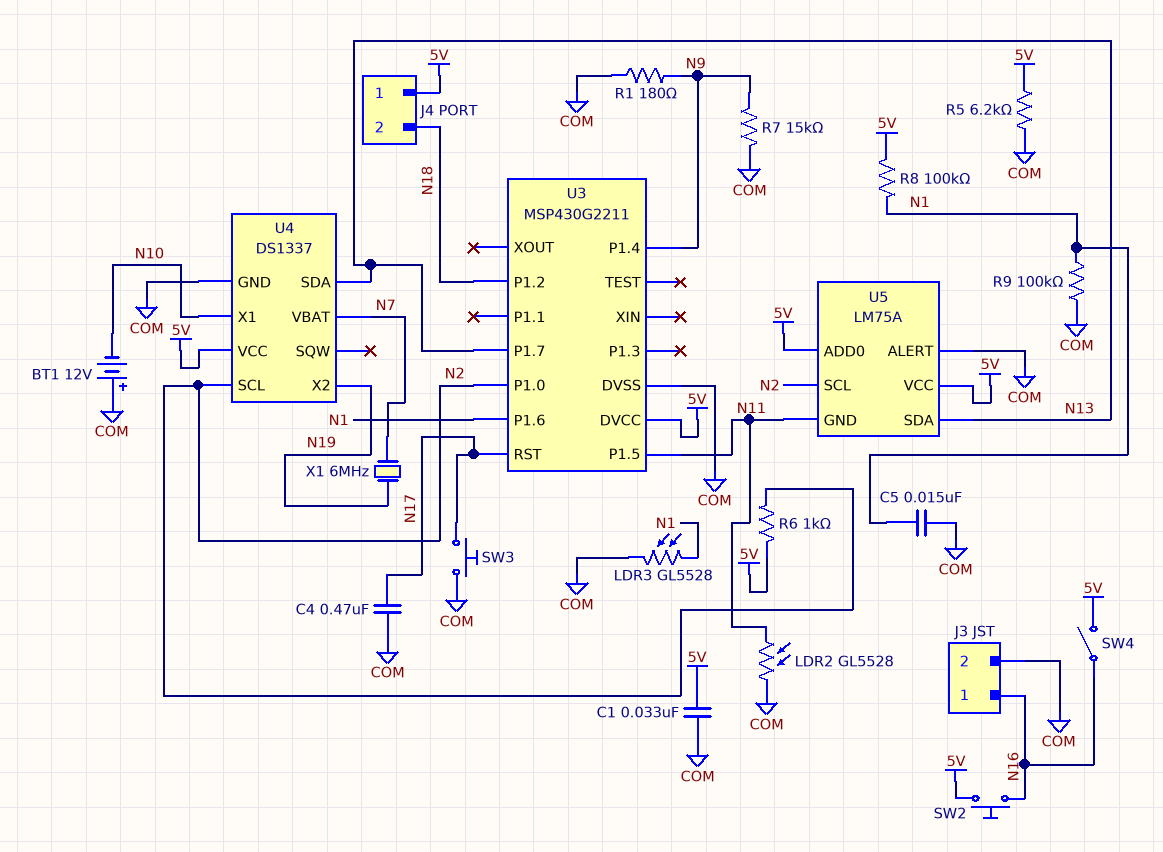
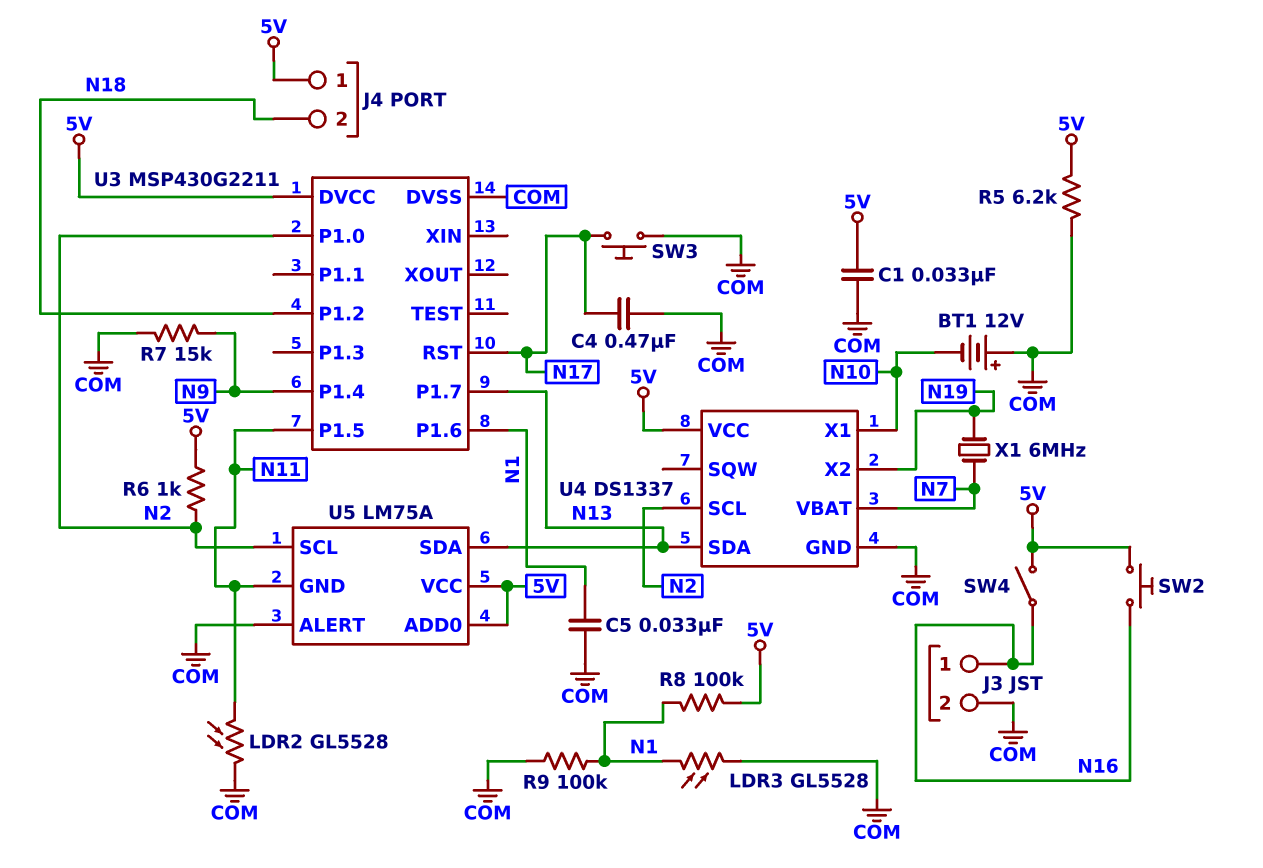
C5: 15nF (COM, N1) -> 33nF (COM, N1)
R1: 180 (COM, N9) -> none

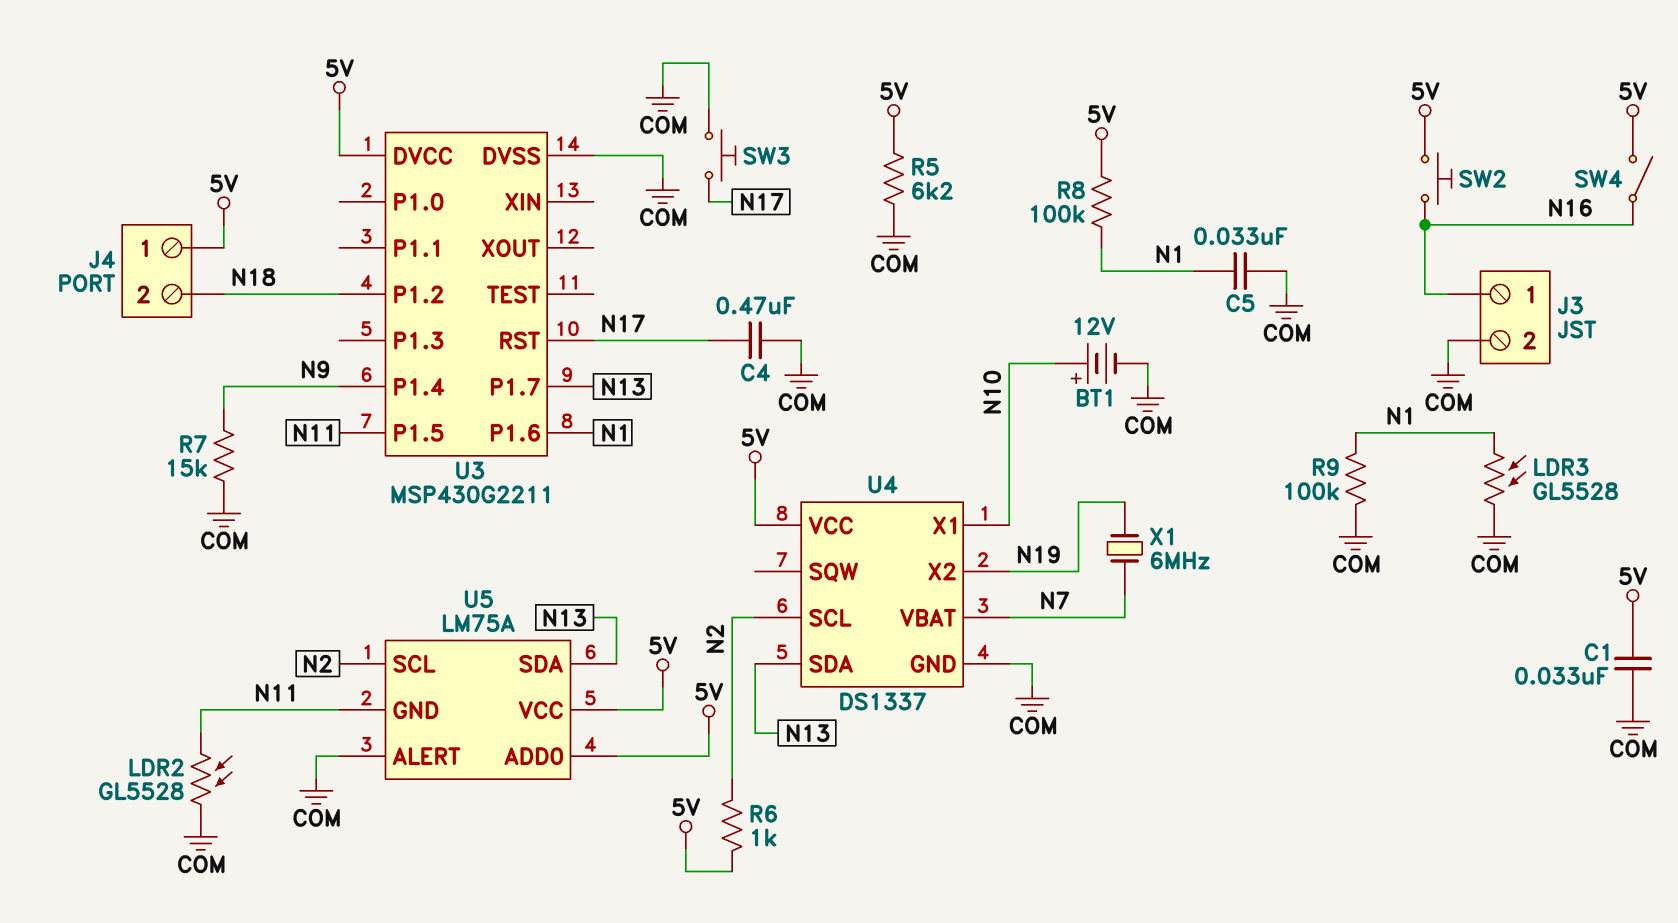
BT1: 12V (plus COM, minus N10) -> 12V (plus N10, minus COM)
U3 pin P1.0: N2 -> none

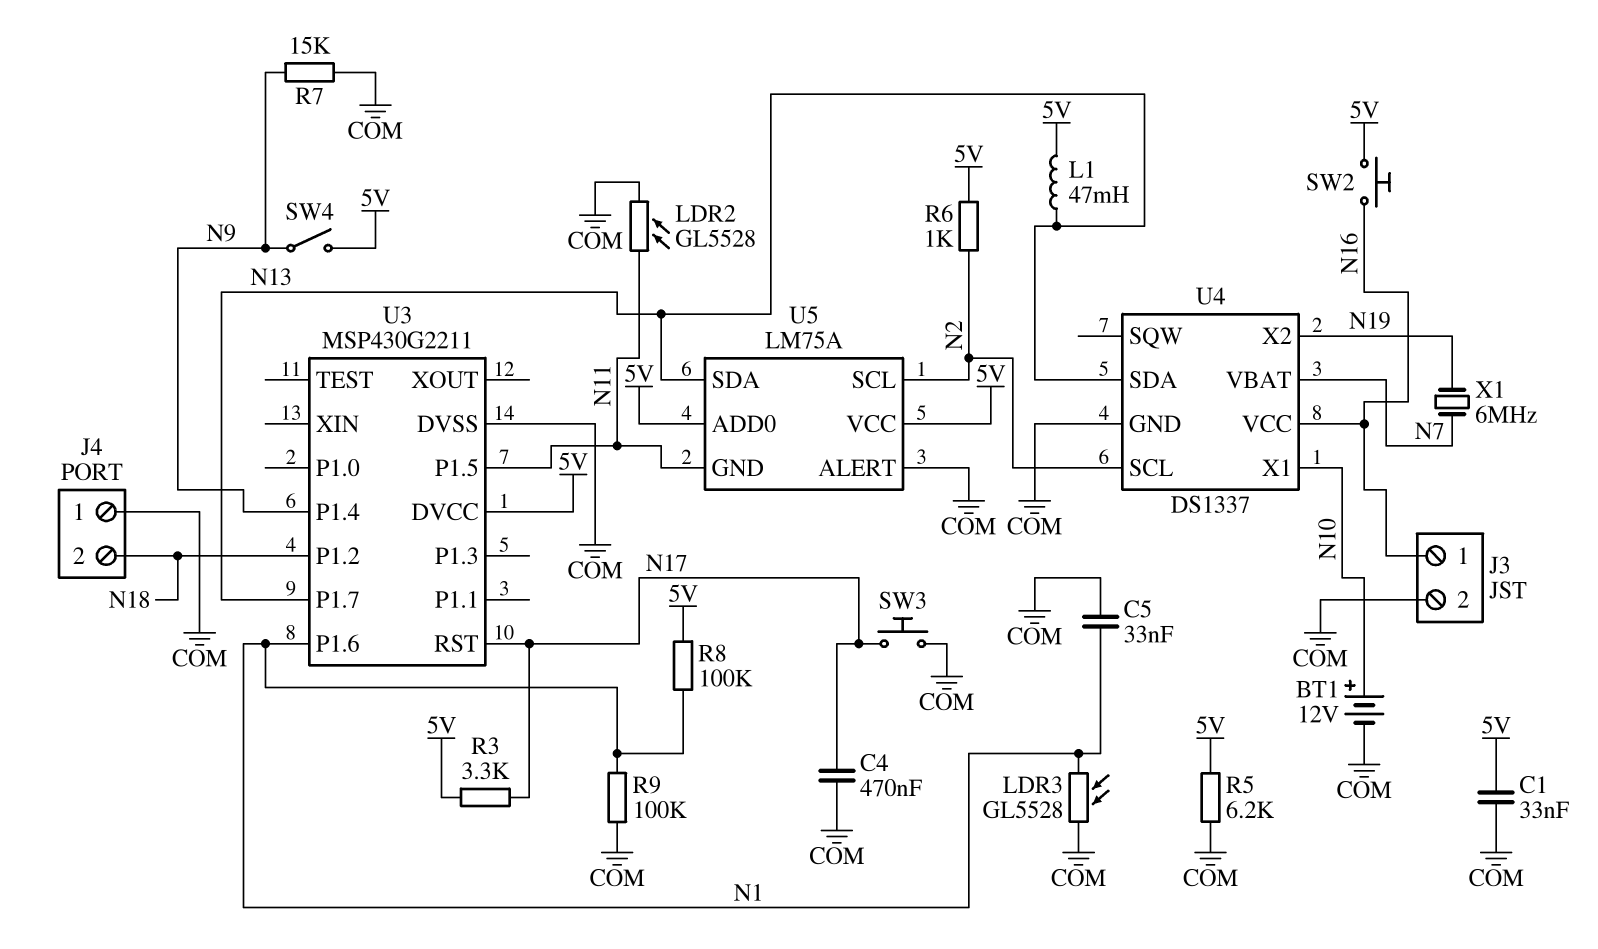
J4 pin 1: 5V -> COM
L1: none -> 47mH (5V, N13)
R3: none -> 3.3k (5V, N17)
SW4: switch (5V, N16) -> switch (5V, N9)
U4 pin VCC: 5V -> N16

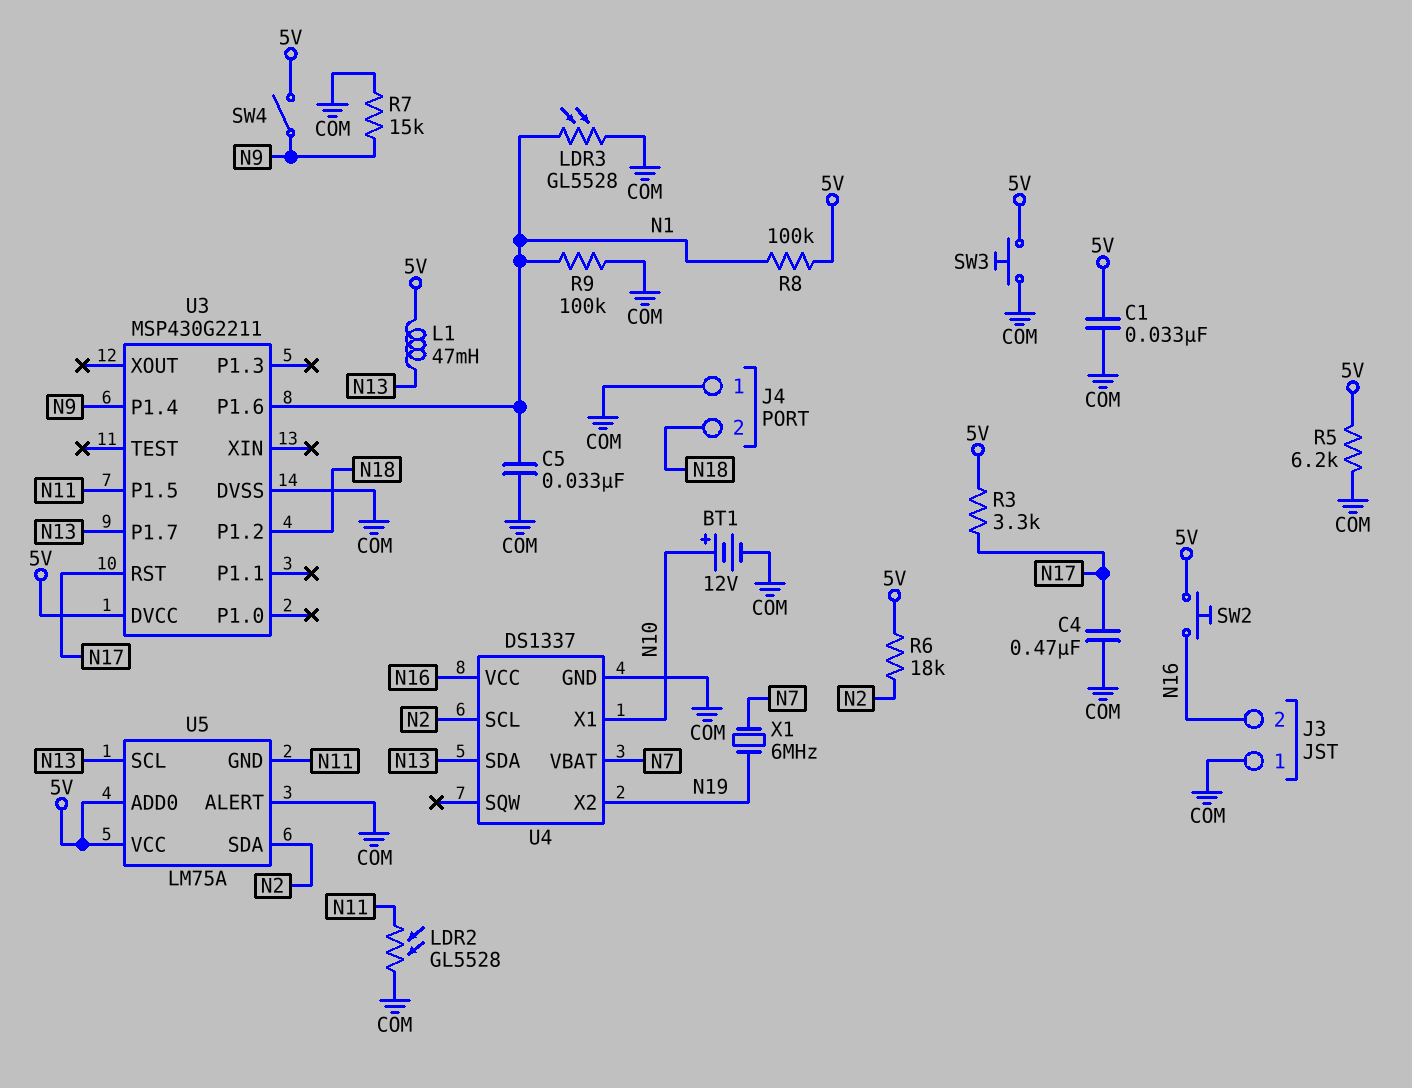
J3 pin 1: N16 -> COM
J3 pin 2: COM -> N16
R6: 1k (5V, N2) -> 18k (5V, N2)
SW3: button (COM, N17) -> button (5V, COM)
U5 pin SCL: N2 -> N13
U5 pin SDA: N13 -> N2

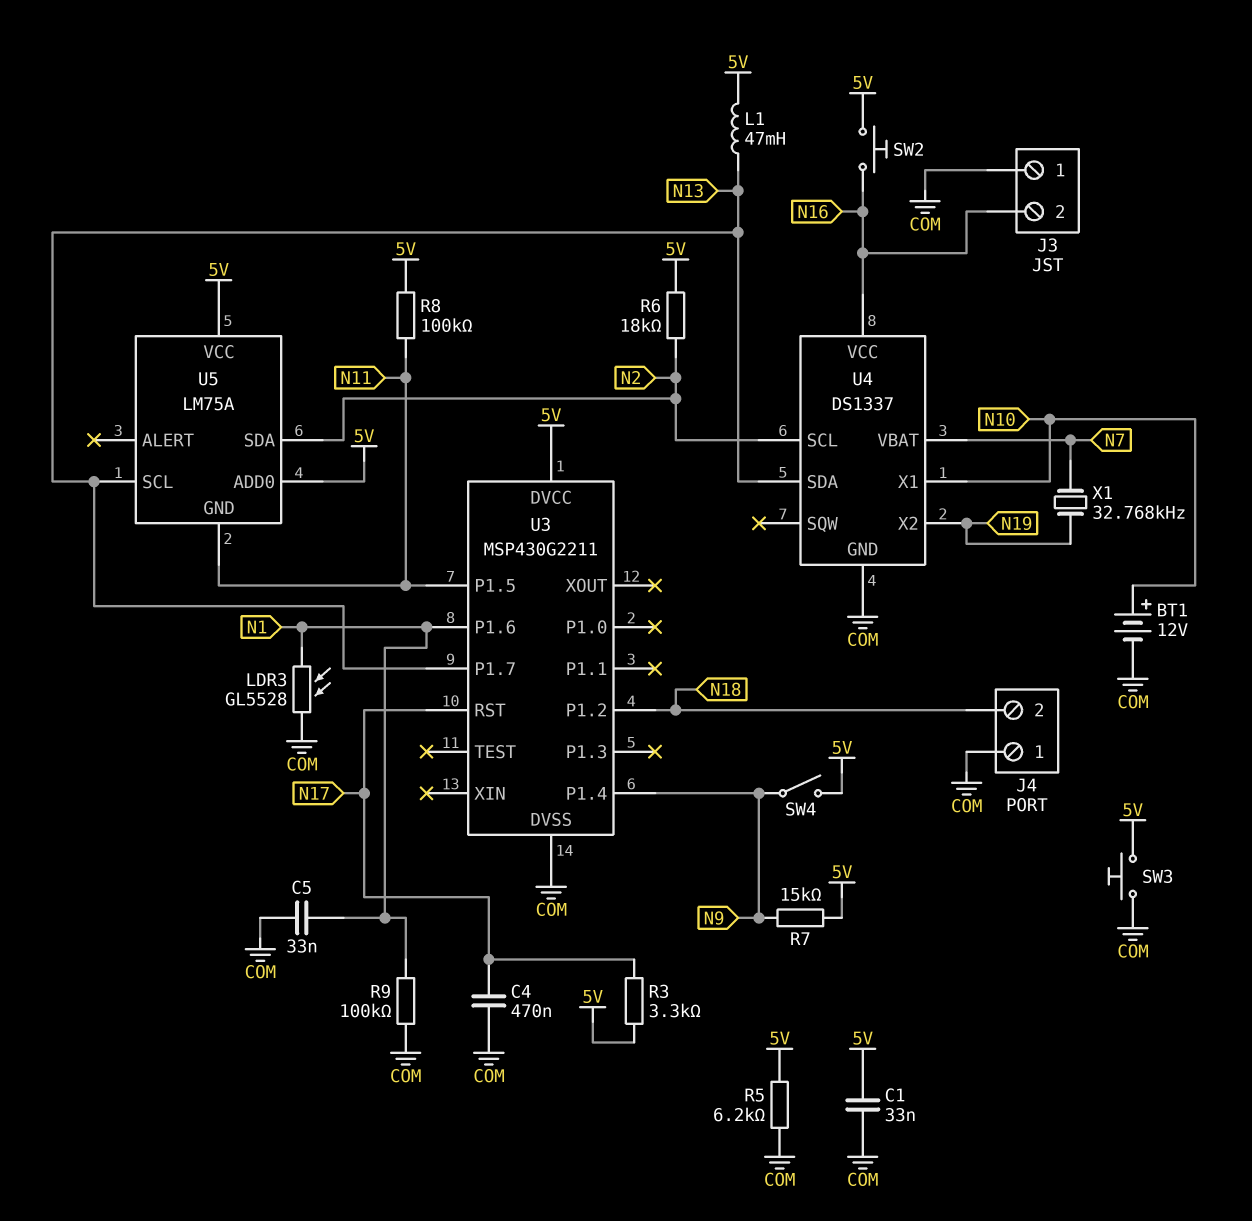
LDR2: GL5528 (COM, N11) -> none
R7: 15k (COM, N9) -> 15k (5V, N9)
R8: 100k (5V, N1) -> 100k (5V, N11)
U5 pin ALERT: COM -> none
X1: 6MHz (N7, N19) -> 32.768kHz (N7, N19)

